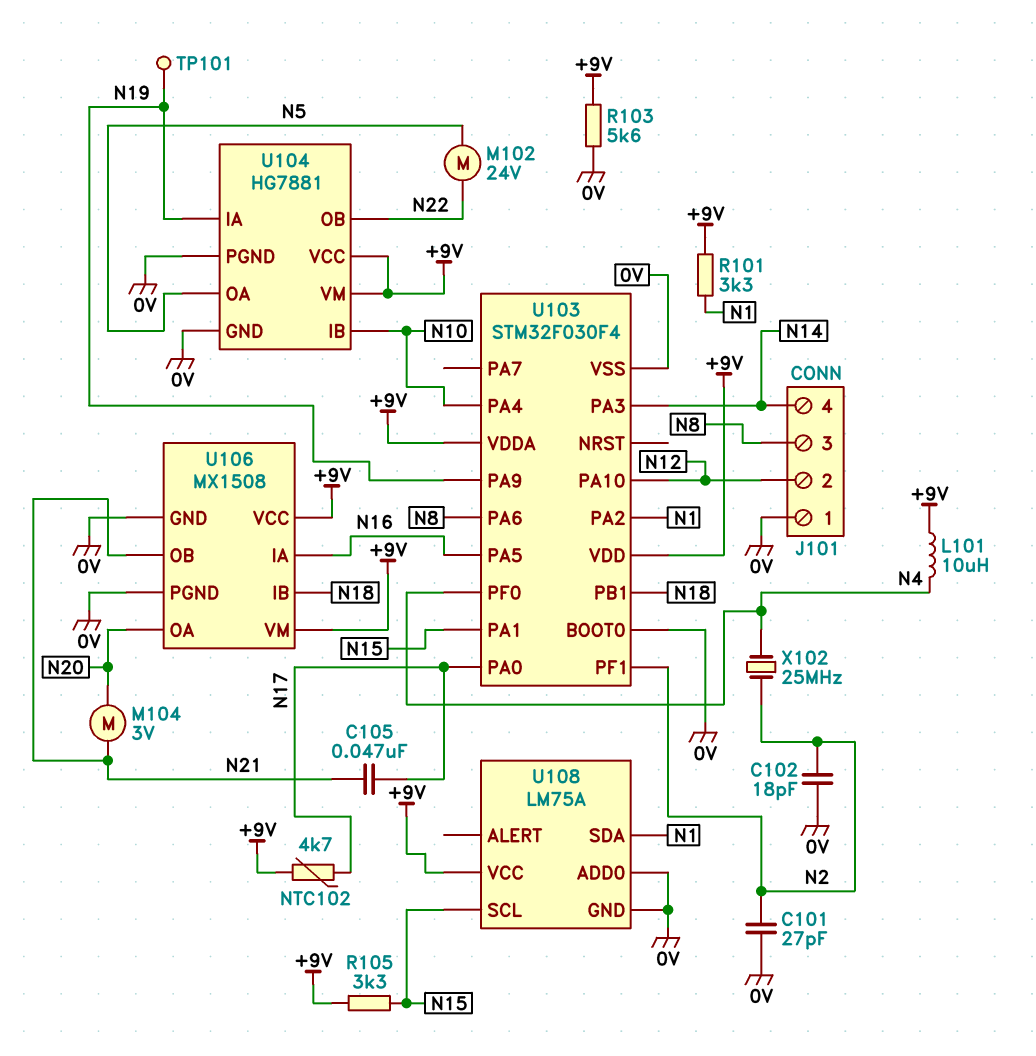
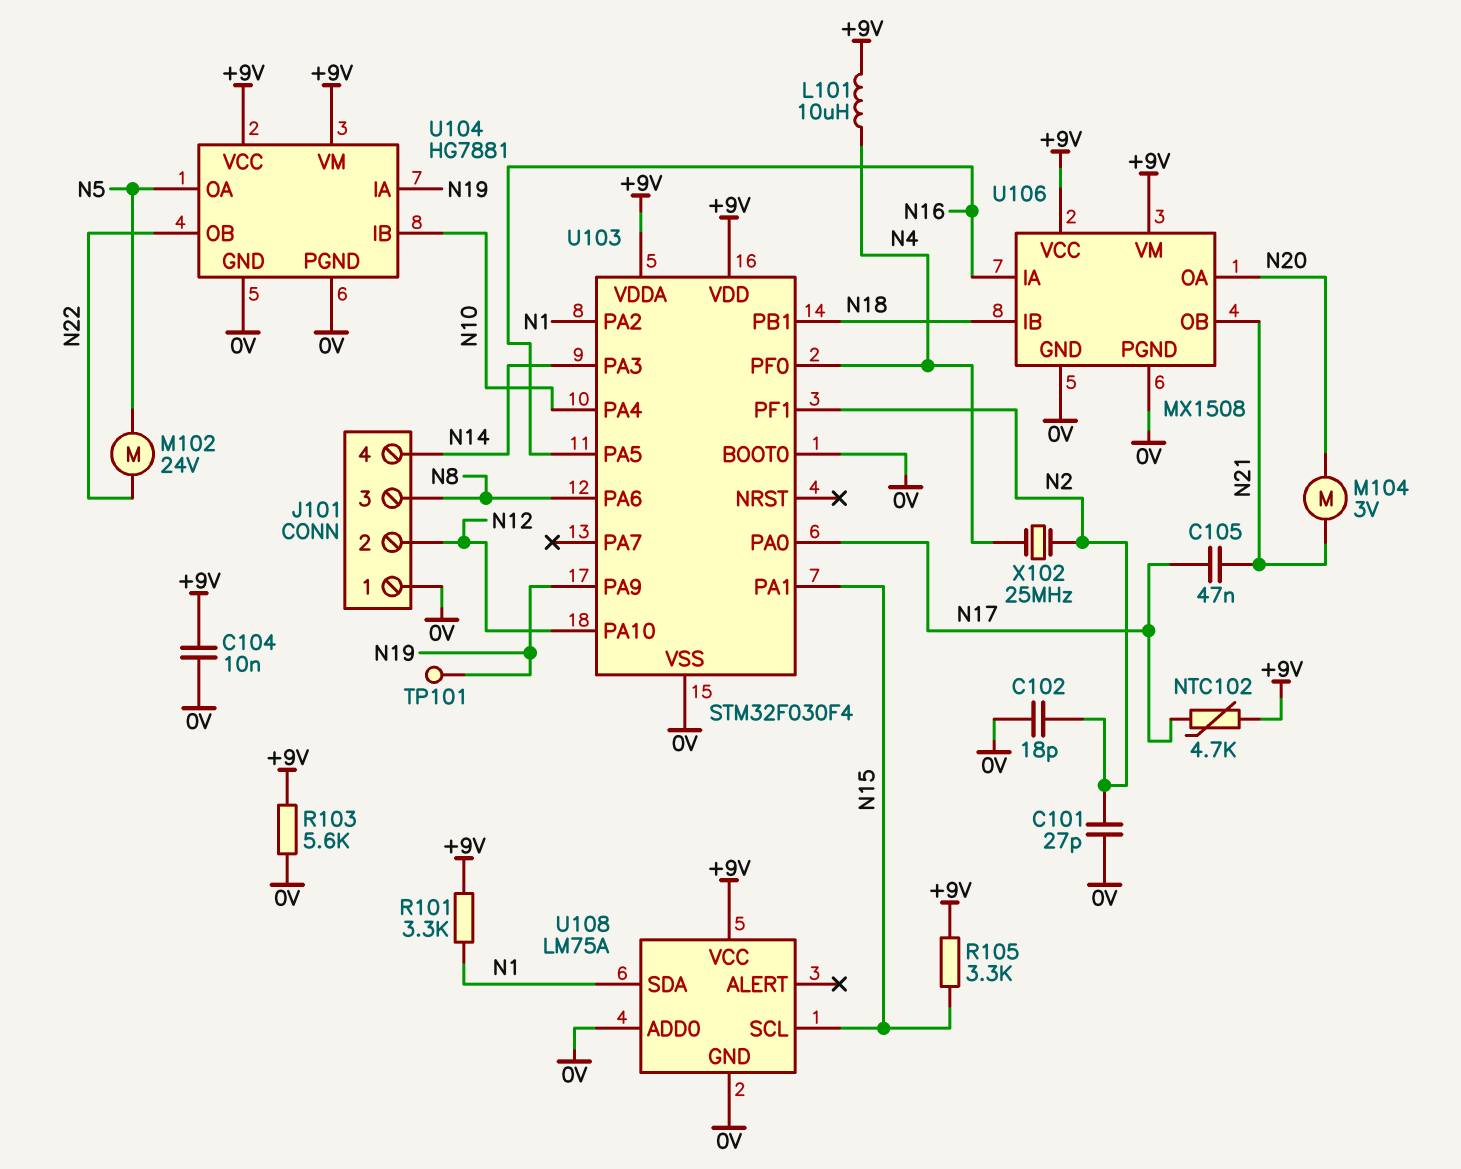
C104: none -> 10nF (+9V, 0V)

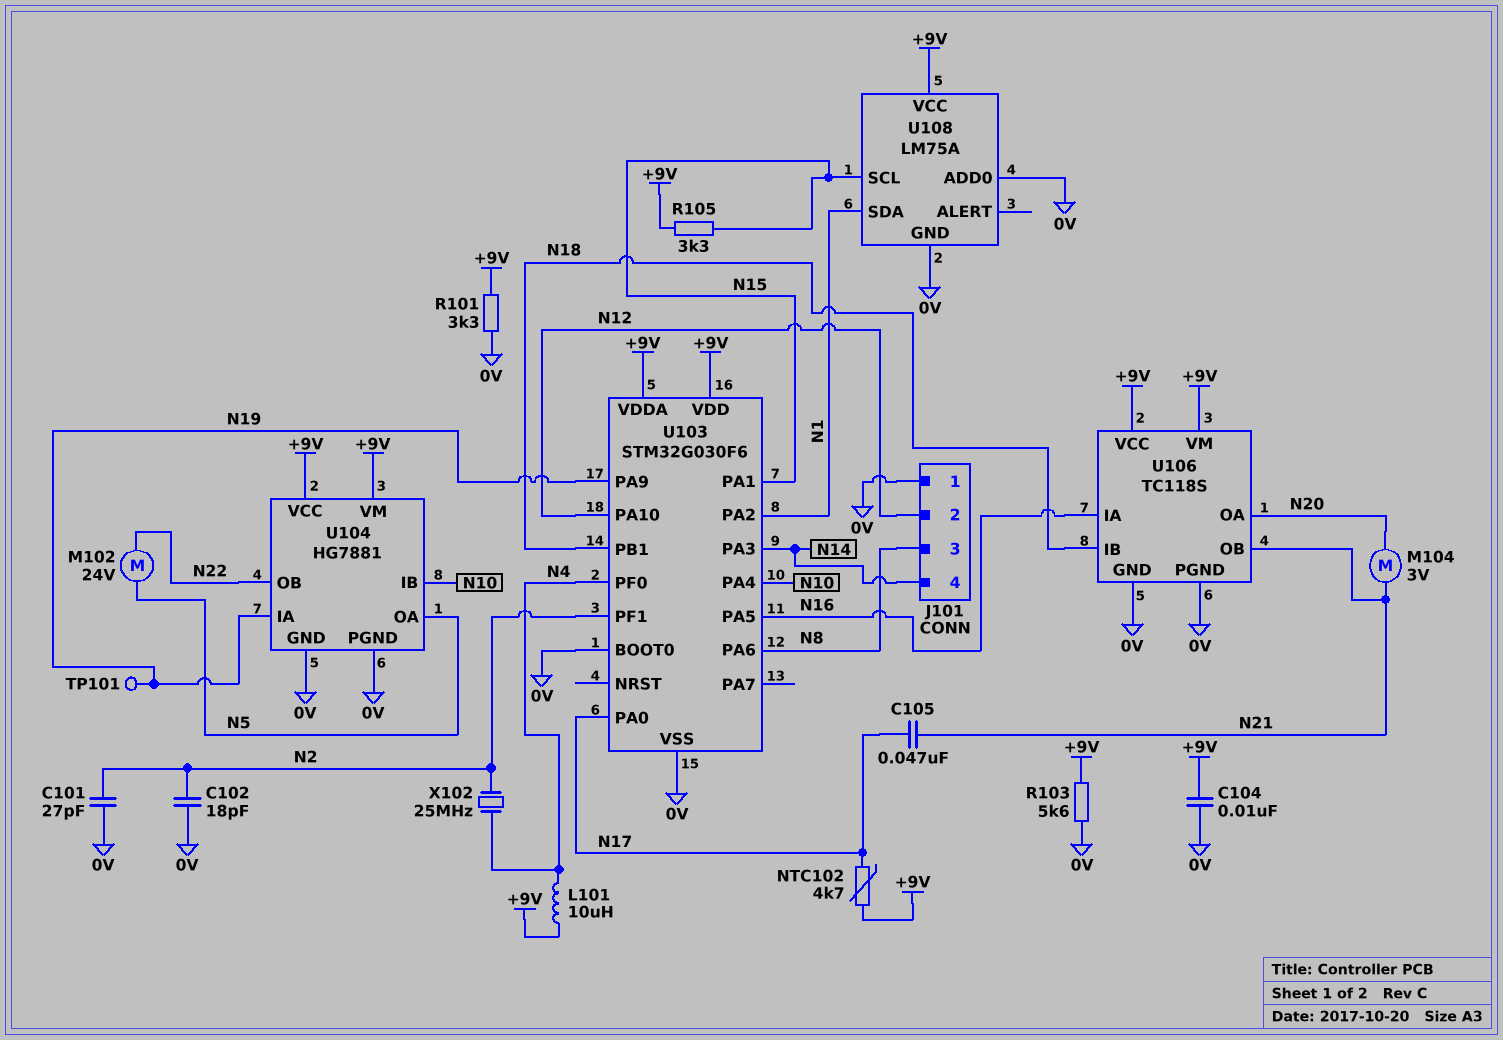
R101: 3.3k (+9V, N1) -> 3.3k (+9V, 0V)
U103: STM32F030F4 -> STM32G030F6
U106: MX1508 -> TC118S

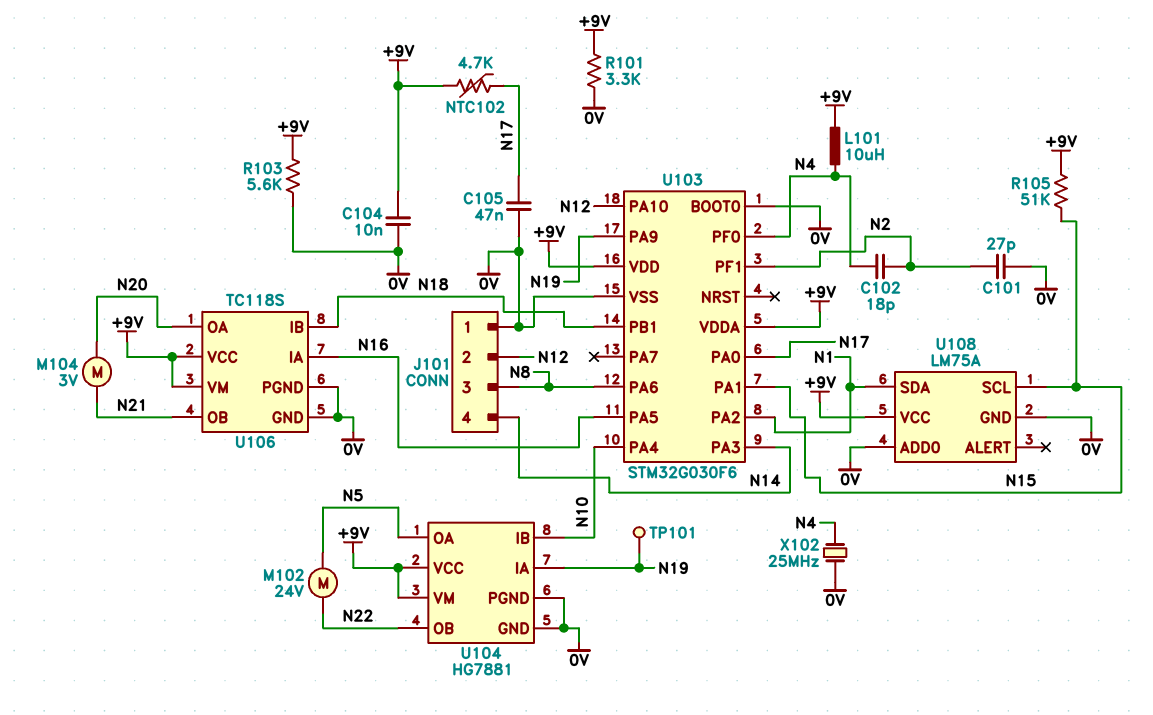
C102: 18pF (0V, N2) -> 18pF (N2, N4)
C105: 47nF (N17, N21) -> 47nF (0V, N17)
R105: 3.3k (+9V, N15) -> 51k (+9V, N15)
X102: 25MHz (N2, N4) -> 25MHz (0V, N4)

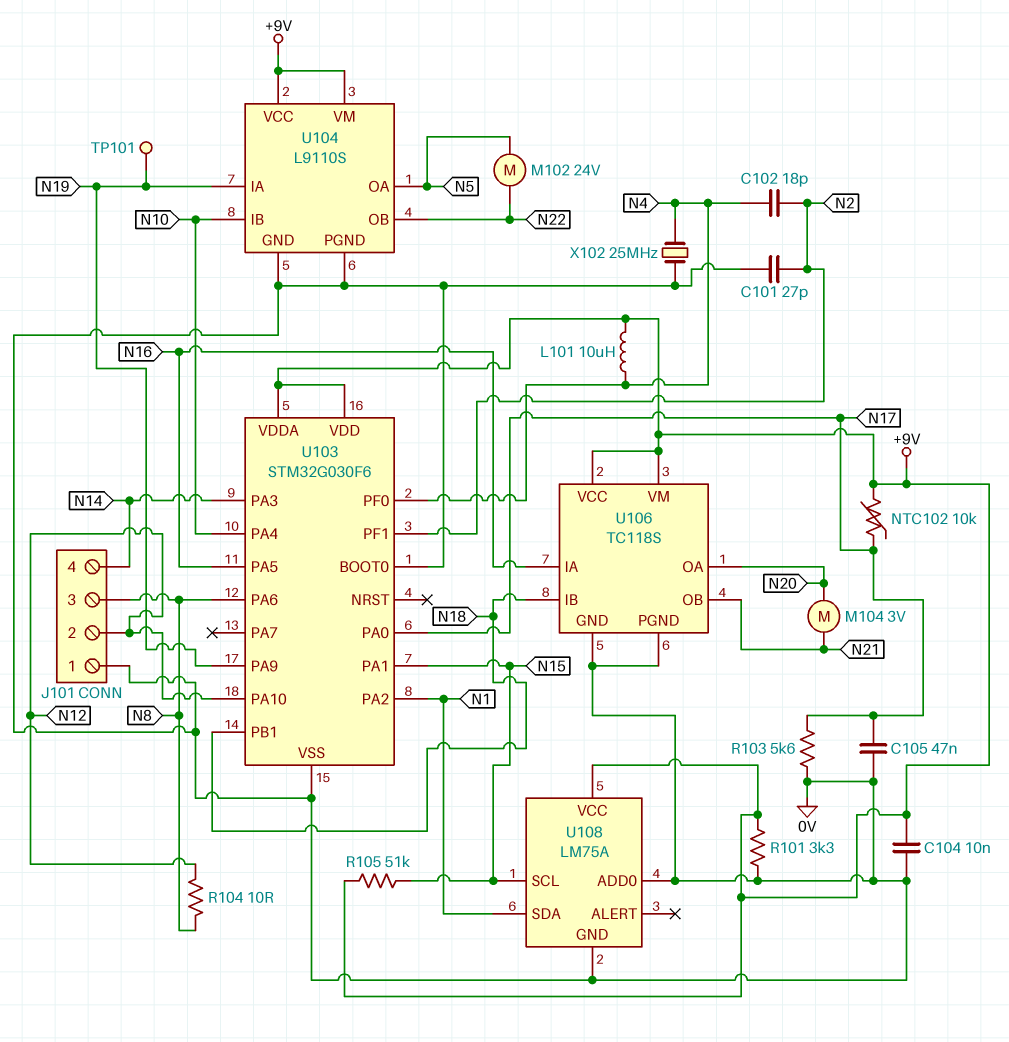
NTC102: 4.7k (+9V, N17) -> 10k (+9V, N17)
R103: 5.6k (+9V, 0V) -> 5.6k (0V, N17)
R104: none -> 10 (N8, N12)
U104: HG7881 -> L9110S

